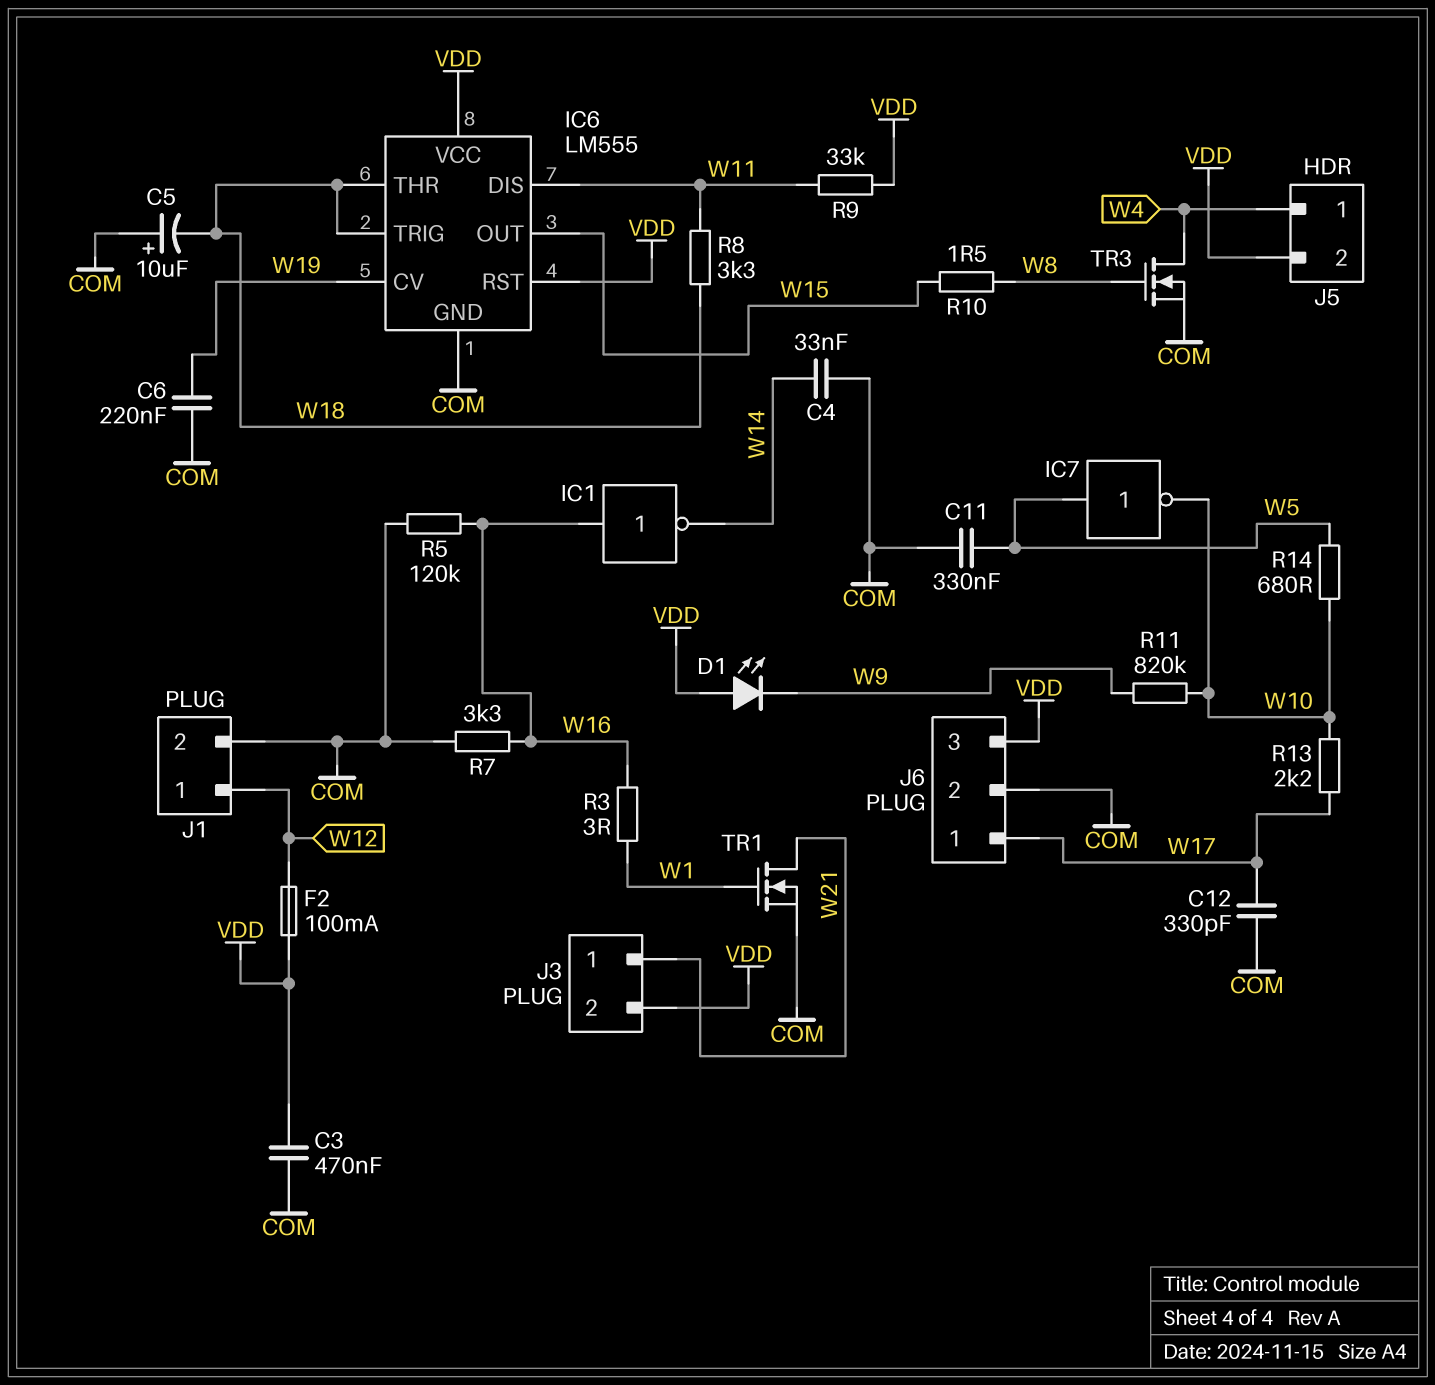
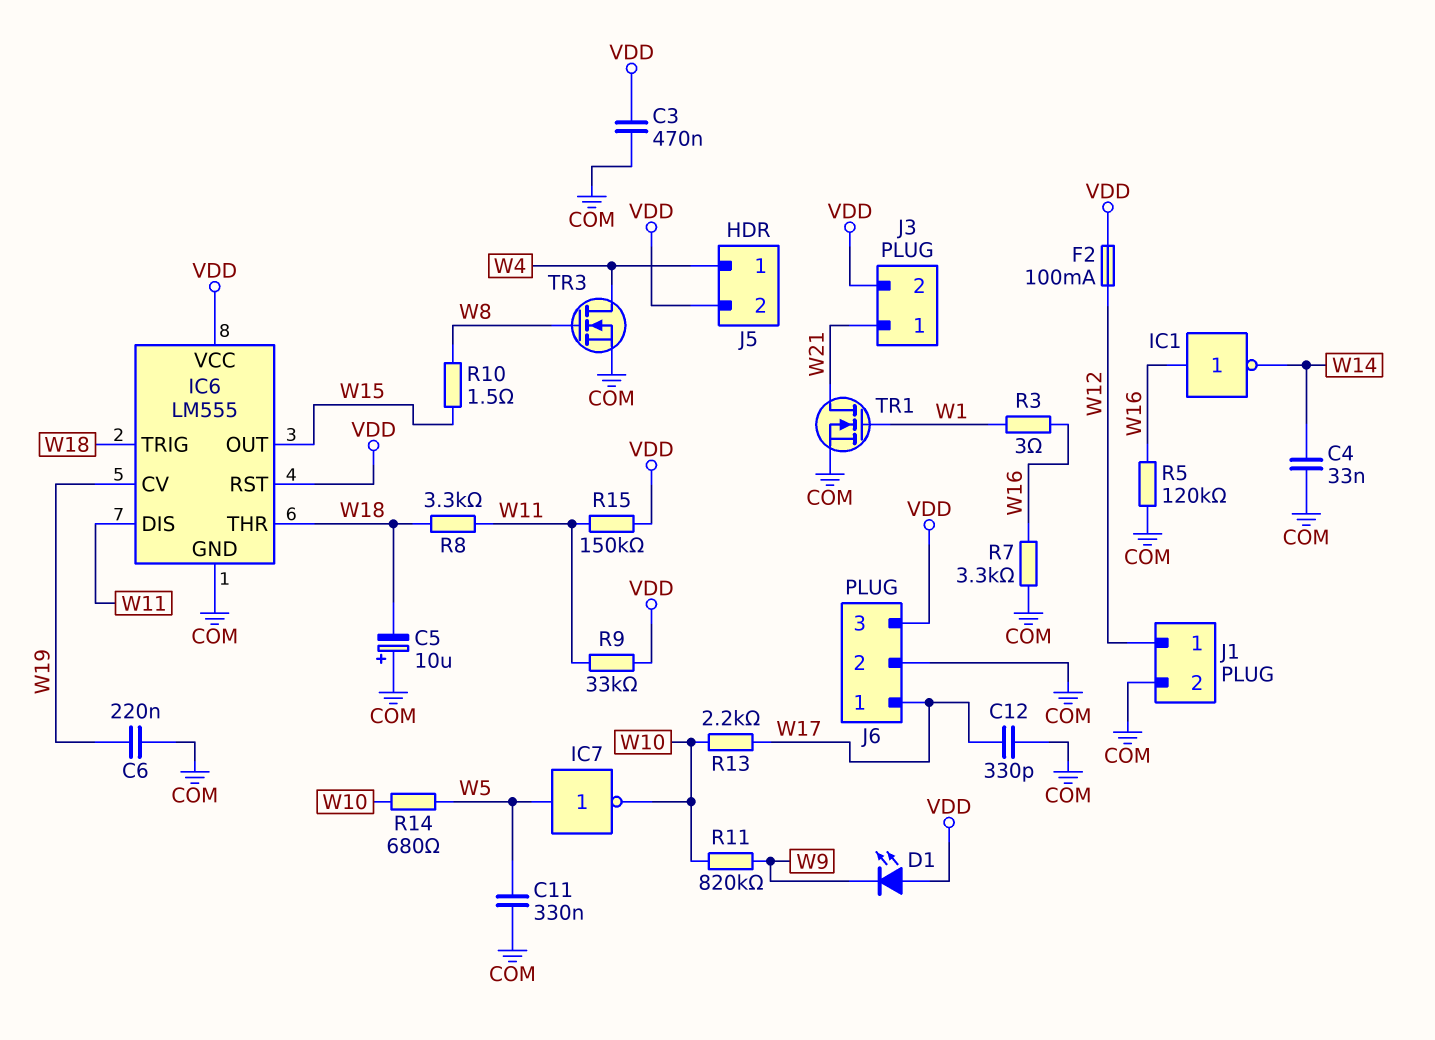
R15: none -> 150k (VDD, W11)

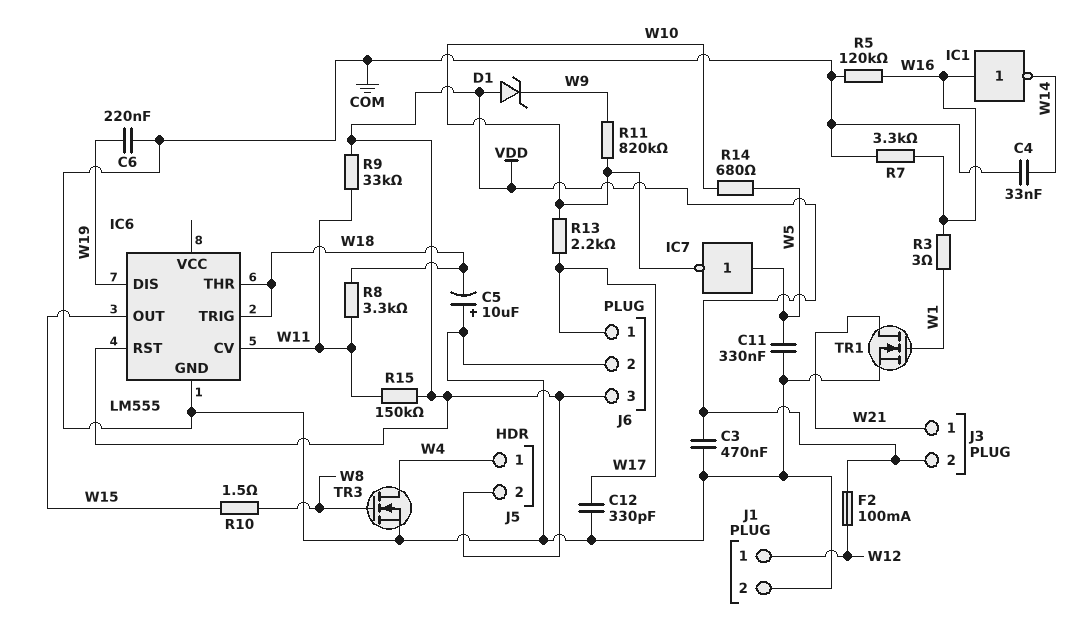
D1: LED (A VDD, K W9) -> zener (A VDD, K W9)
IC6 pin CV: W19 -> W11
IC6 pin DIS: W11 -> W19
IC6 pin VCC: VDD -> none

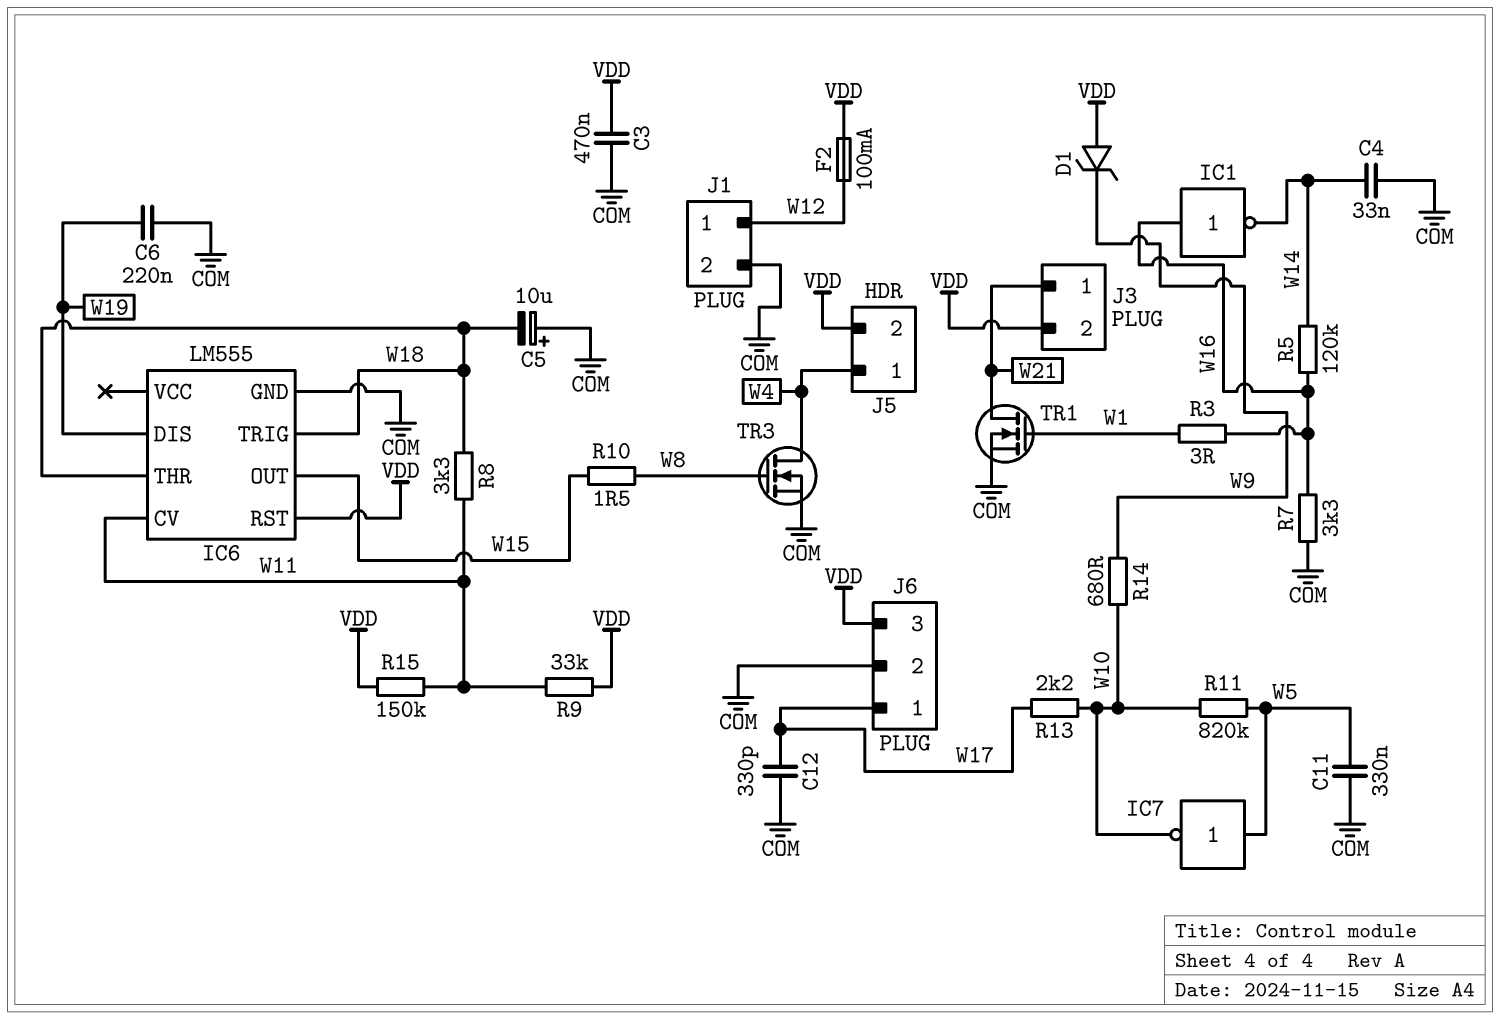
R5: 120k (COM, W16) -> 120k (W14, W16)
R11: 820k (W9, W10) -> 820k (W5, W10)
R14: 680 (W5, W10) -> 680 (W9, W10)

